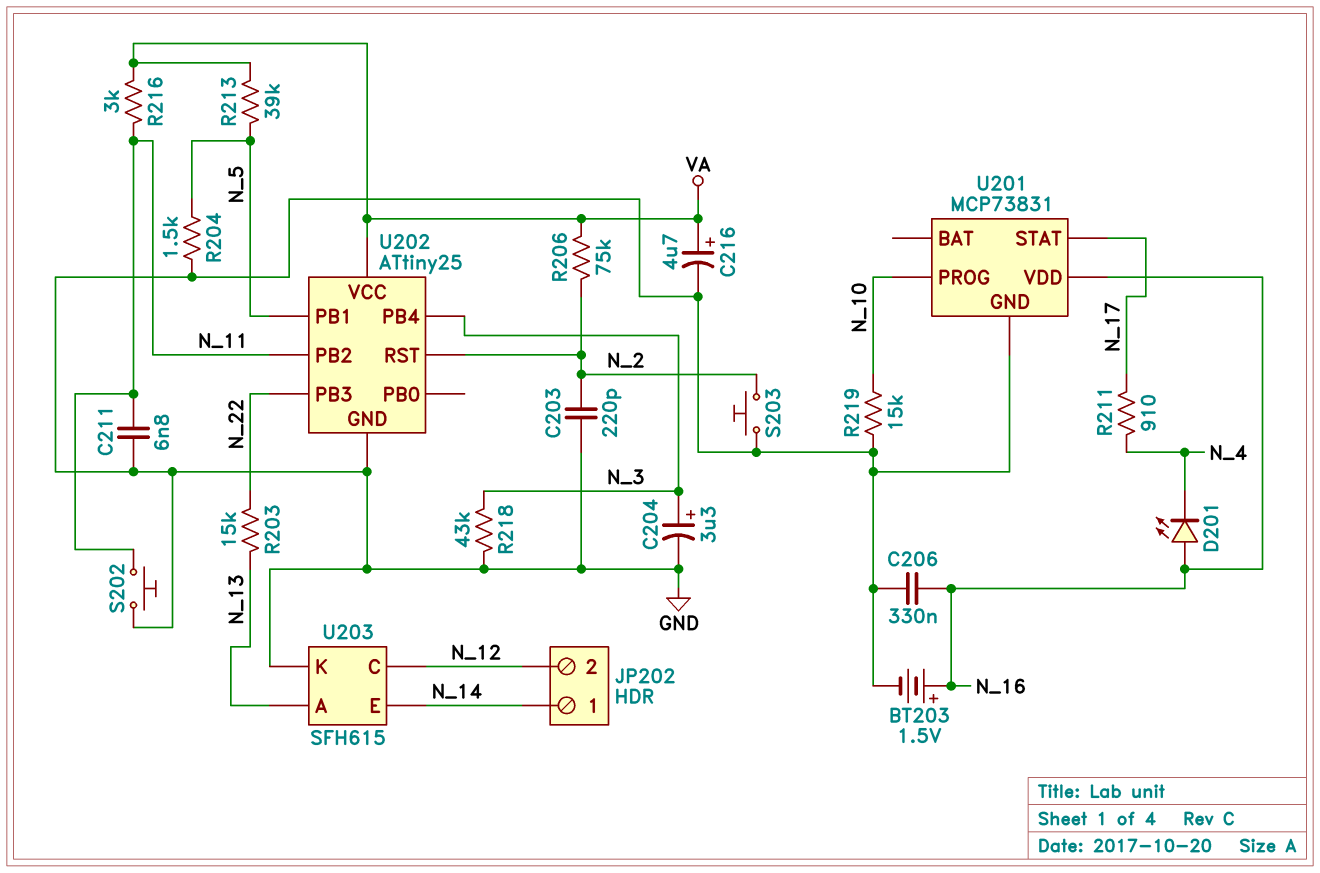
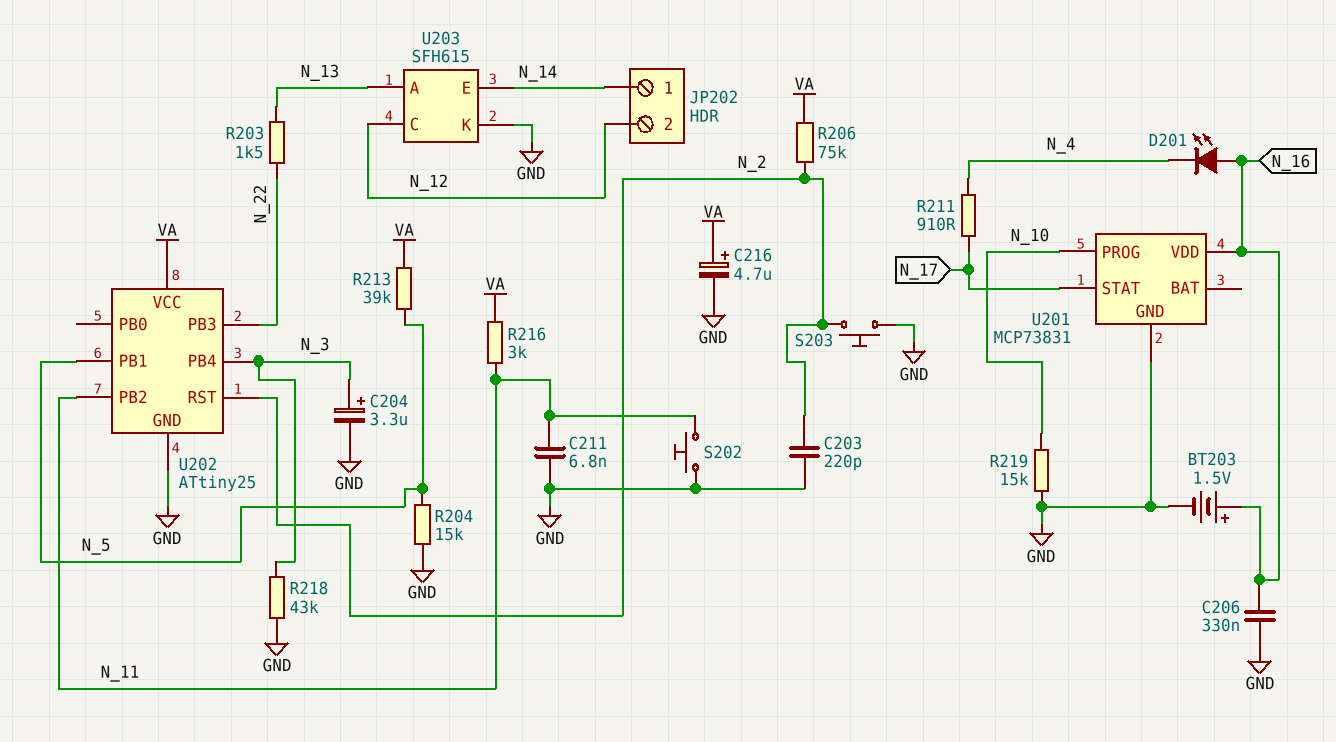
R203: 15k (N_13, N_22) -> 1.5k (N_13, N_22)
R204: 1.5k (GND, N_5) -> 15k (GND, N_5)

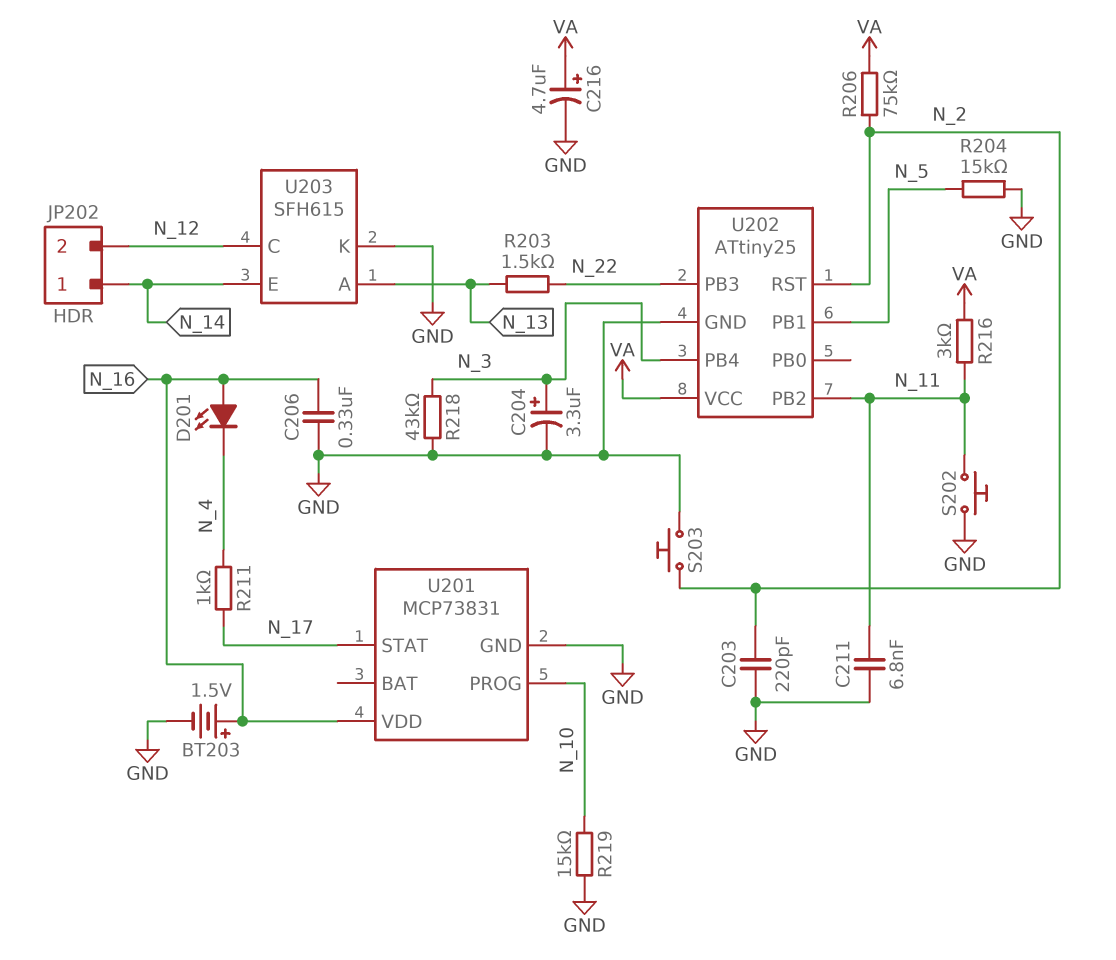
R211: 910 (N_4, N_17) -> 1k (N_4, N_17)
R213: 39k (N_5, VA) -> none

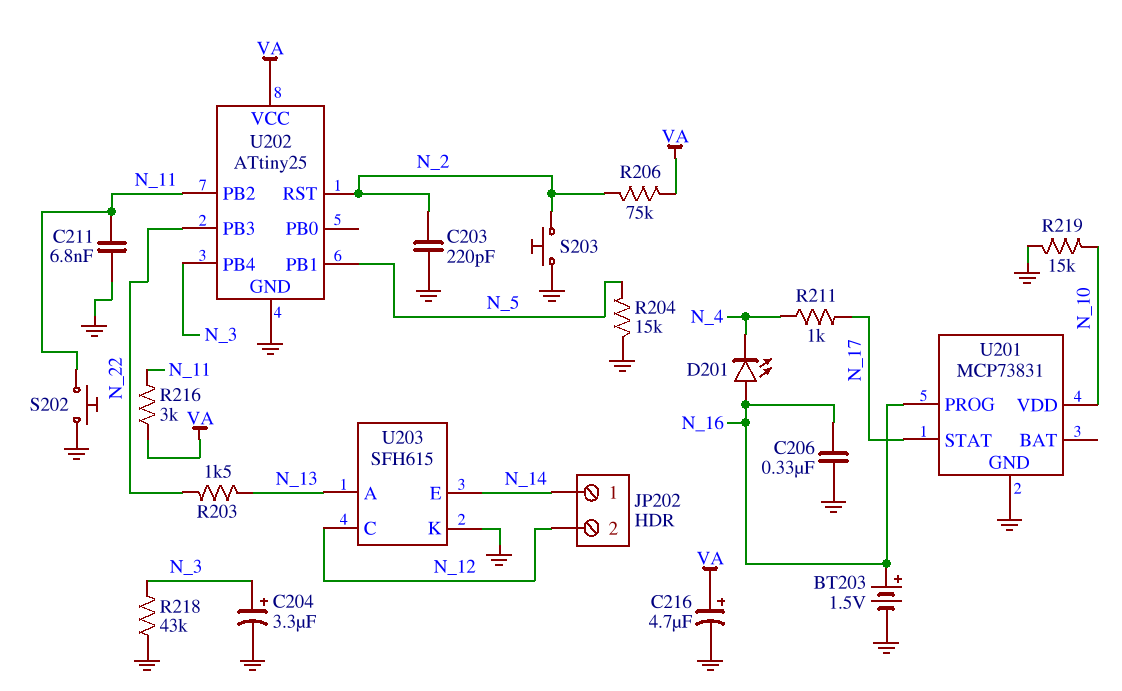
U201 pin PROG: N_10 -> N_16
U201 pin VDD: N_16 -> N_10

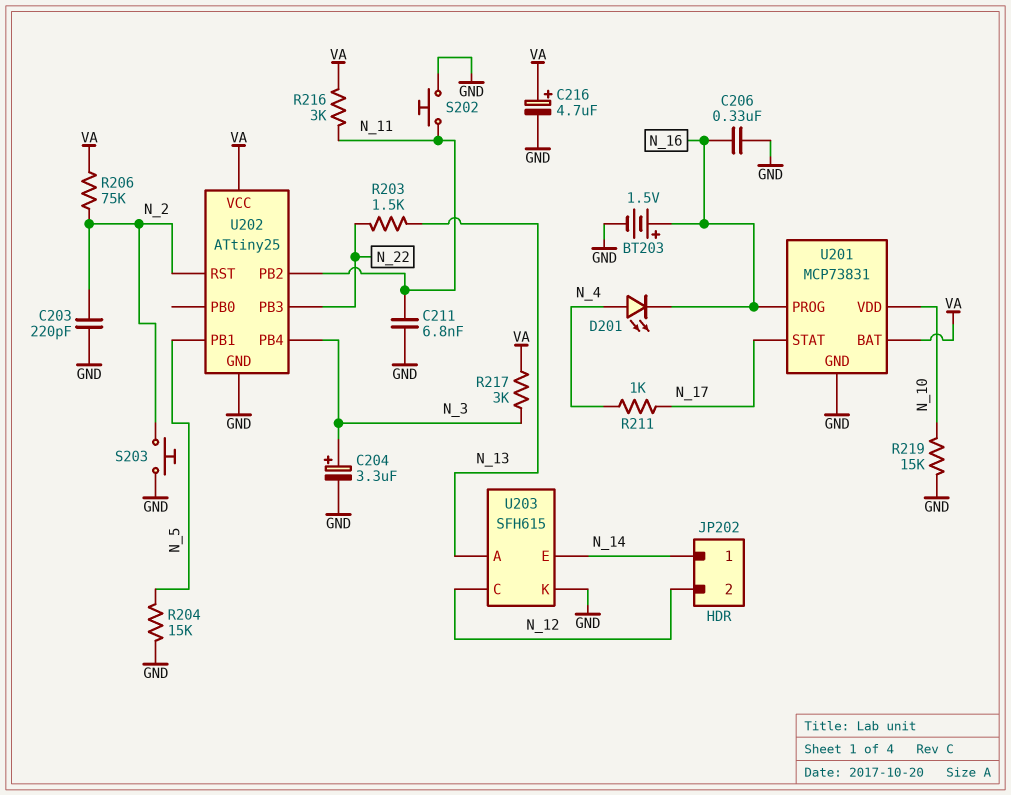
D201: LED (A N_16, K N_4) -> LED (A N_4, K N_16)
R217: none -> 3k (N_3, VA)
R218: 43k (GND, N_3) -> none
U201 pin BAT: none -> VA

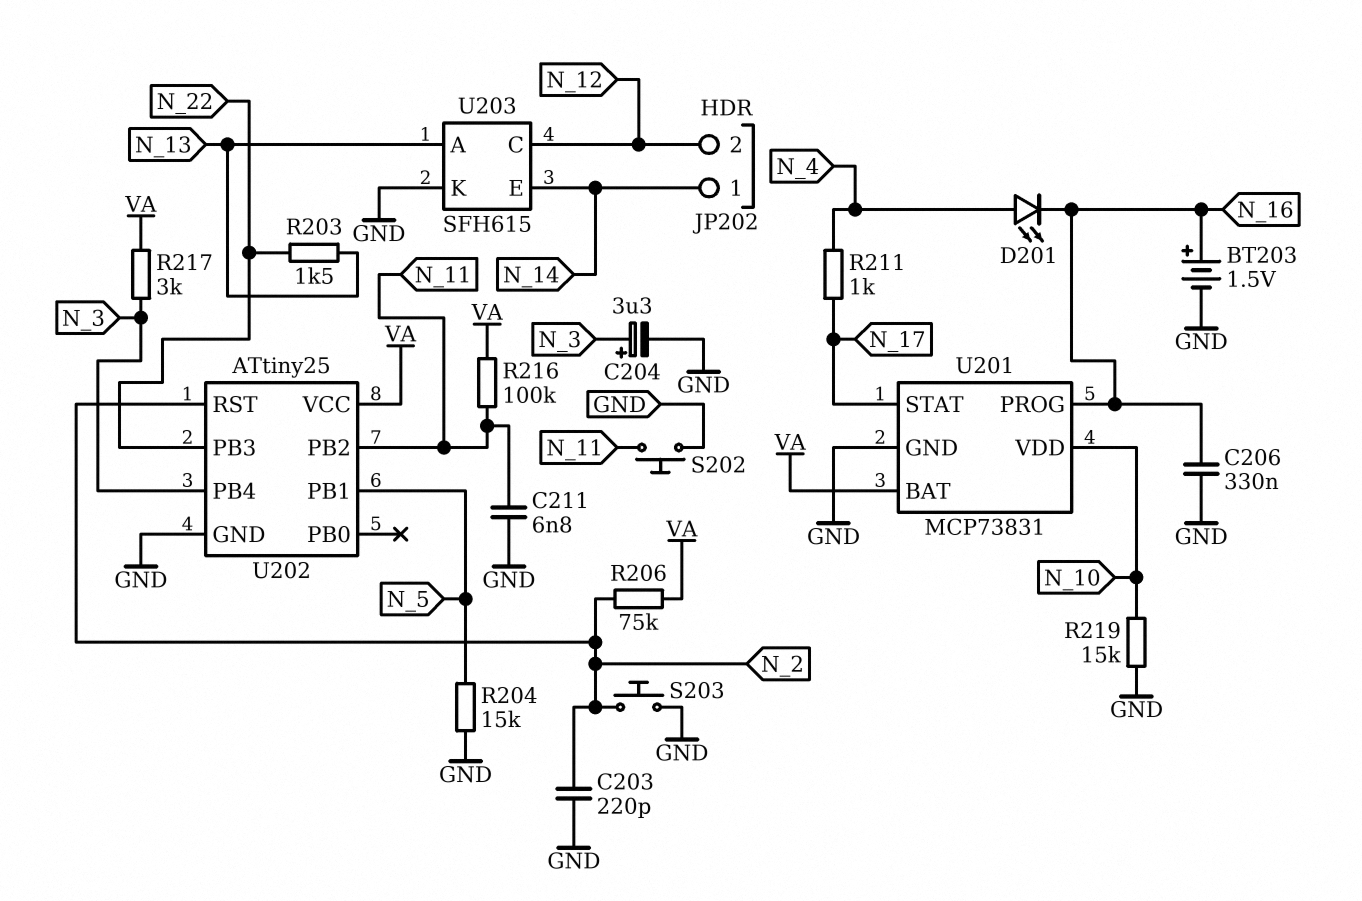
C216: 4.7uF (plus VA, minus GND) -> none
R216: 3k (N_11, VA) -> 100k (N_11, VA)

